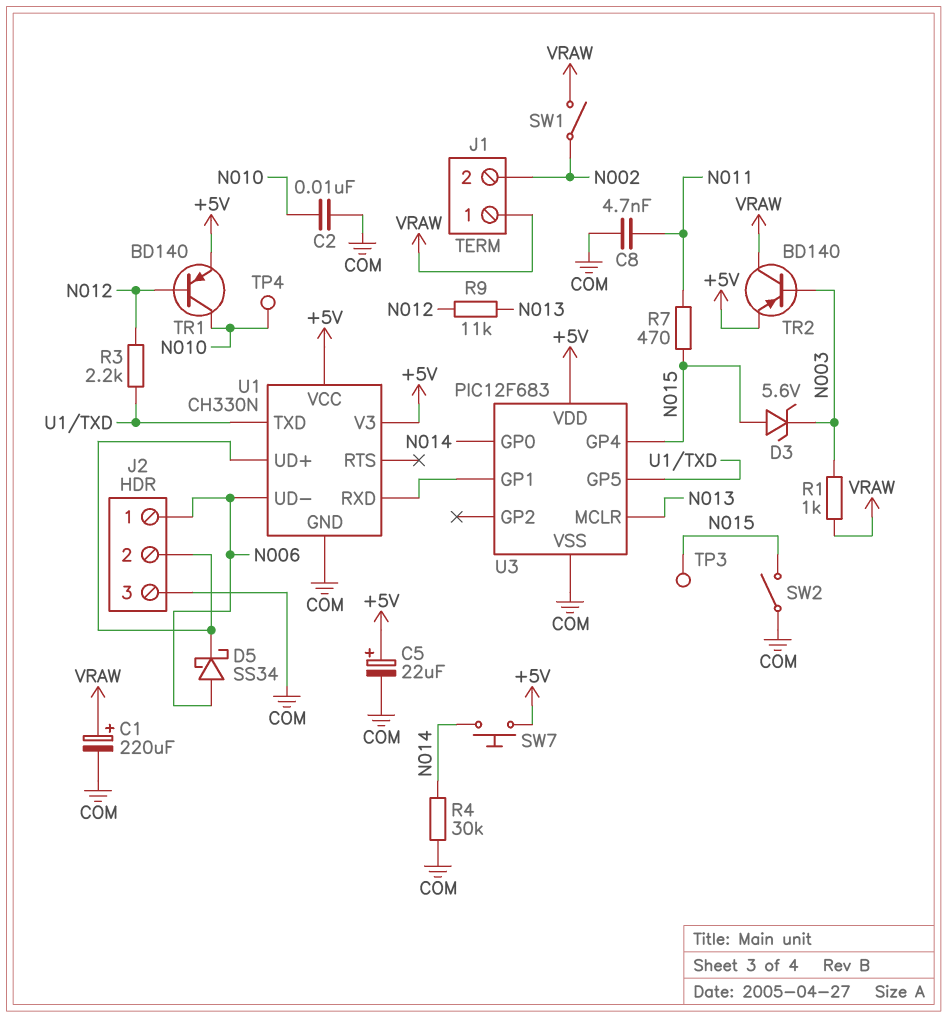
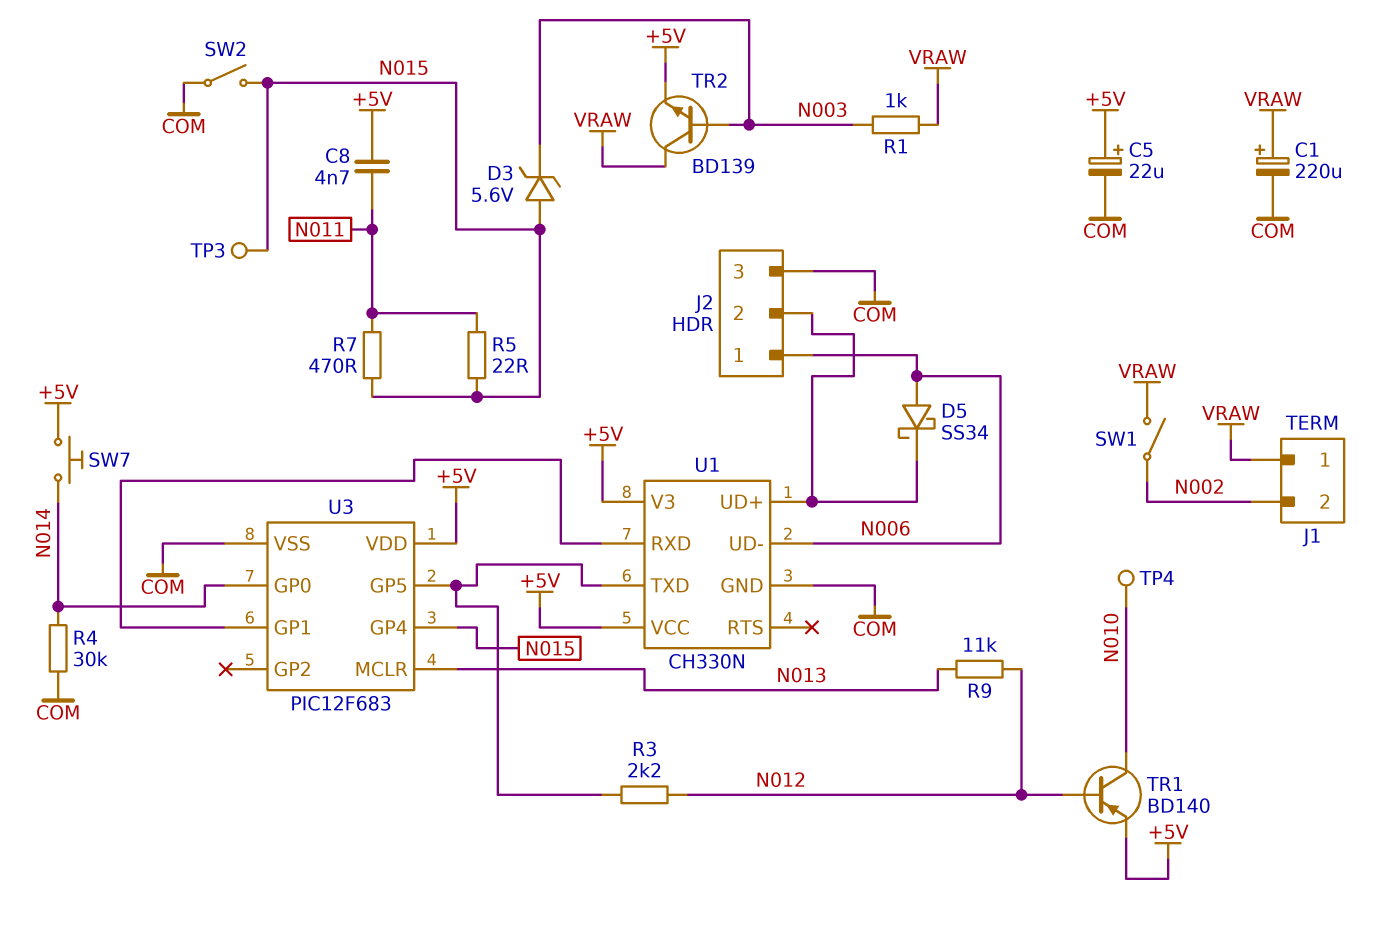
C2: 10nF (COM, N010) -> none
C8: 4.7nF (COM, N011) -> 4.7nF (+5V, N011)
R5: none -> 22 (N011, N015)
TR2: PNP BD140 (B N003, C VRAW, E +5V) -> NPN BD139 (B N003, C VRAW, E +5V)

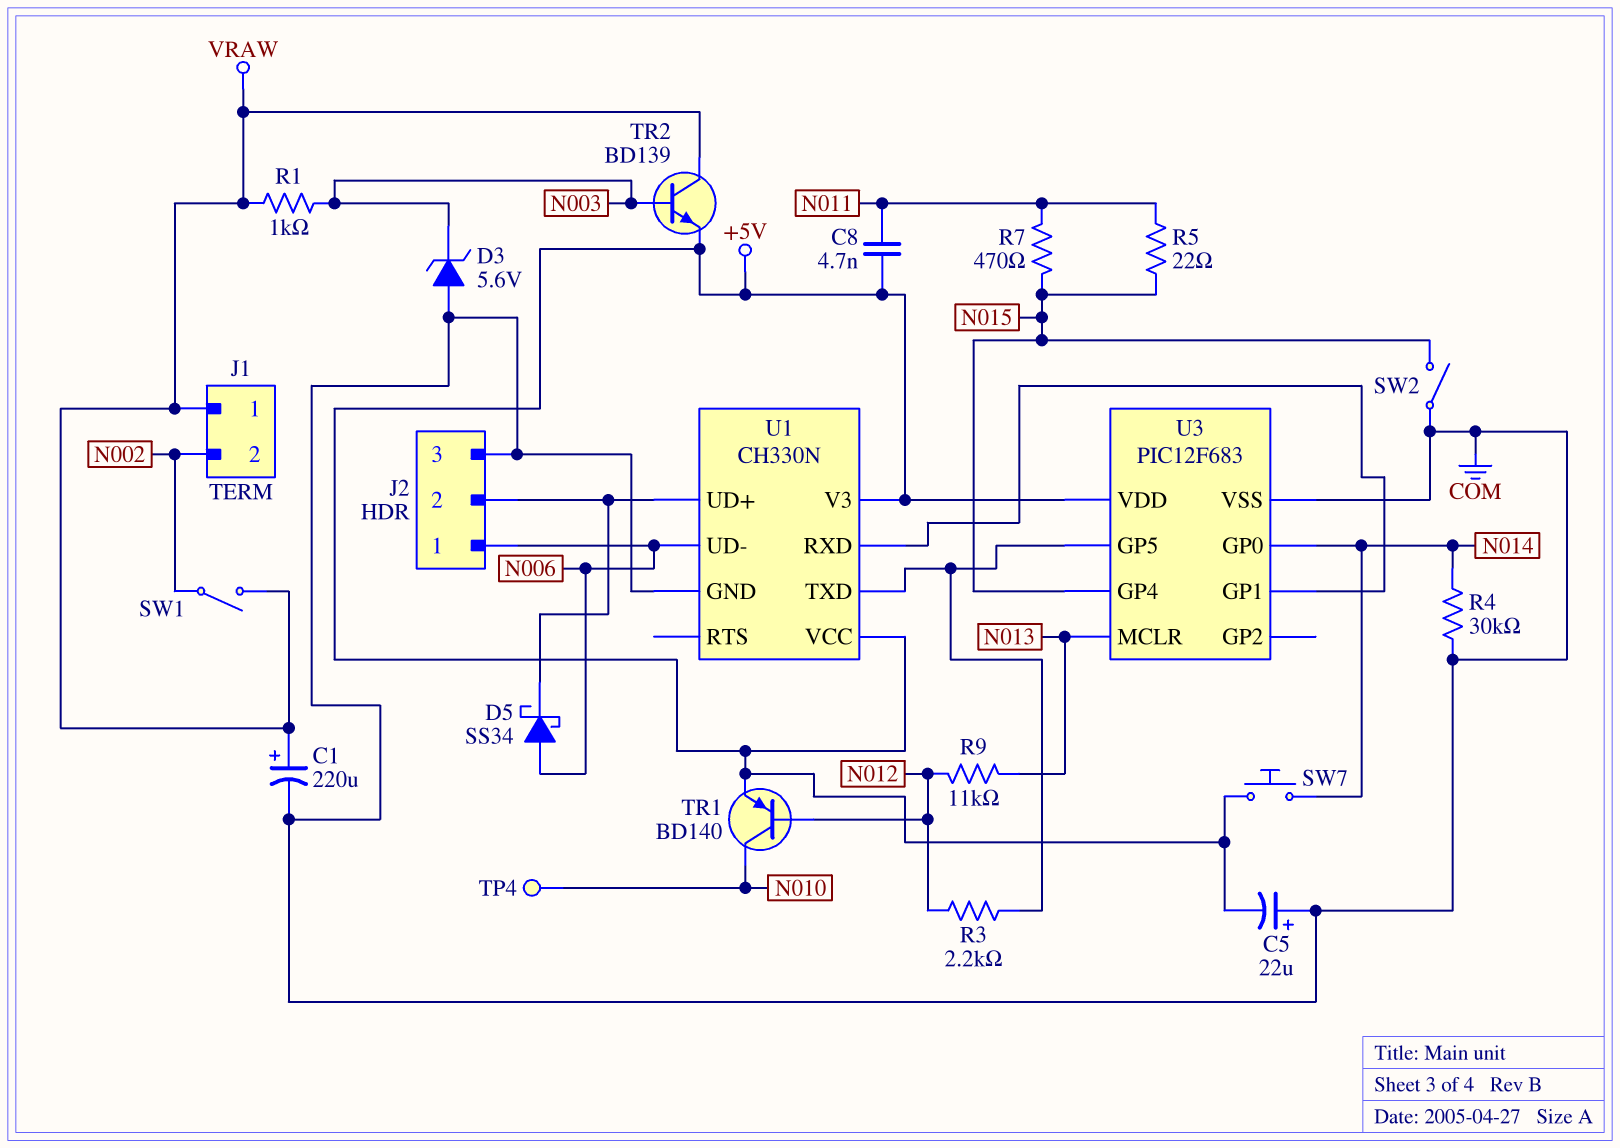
C5: 22uF (plus +5V, minus COM) -> 22uF (plus COM, minus +5V)
D3: zener 5.6V (A N015, K N003) -> zener 5.6V (A COM, K N003)
TP3: test point (N015) -> none

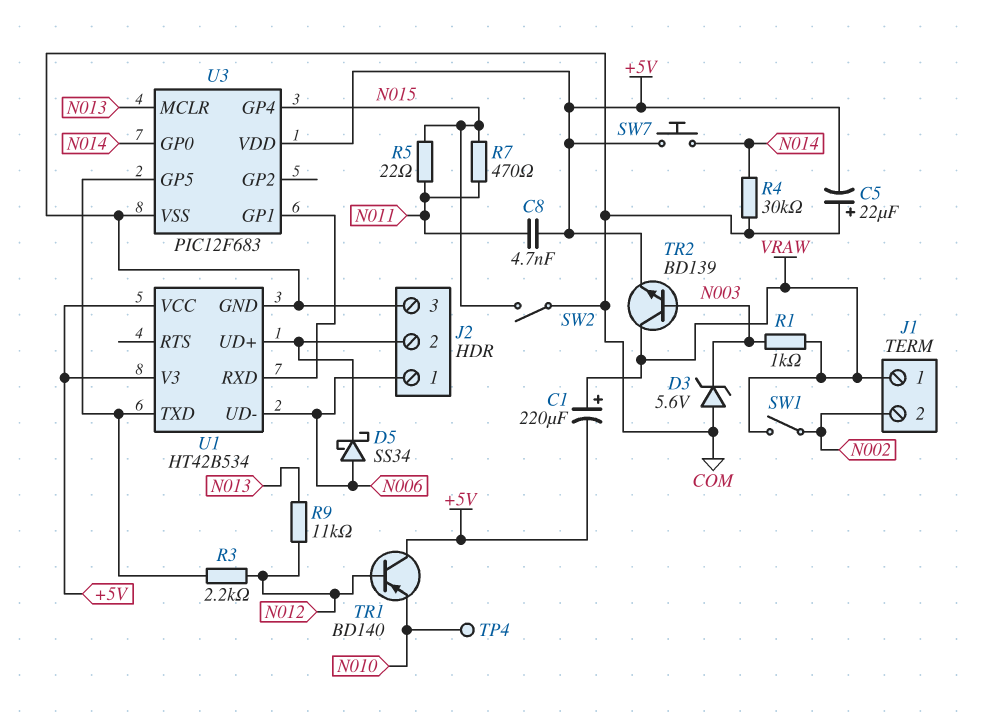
C1: 220uF (plus VRAW, minus COM) -> 220uF (plus VRAW, minus +5V)
TR1: PNP BD140 (B N012, C N010, E +5V) -> PNP BD140 (B N012, C +5V, E N010)
U1: CH330N -> HT42B534

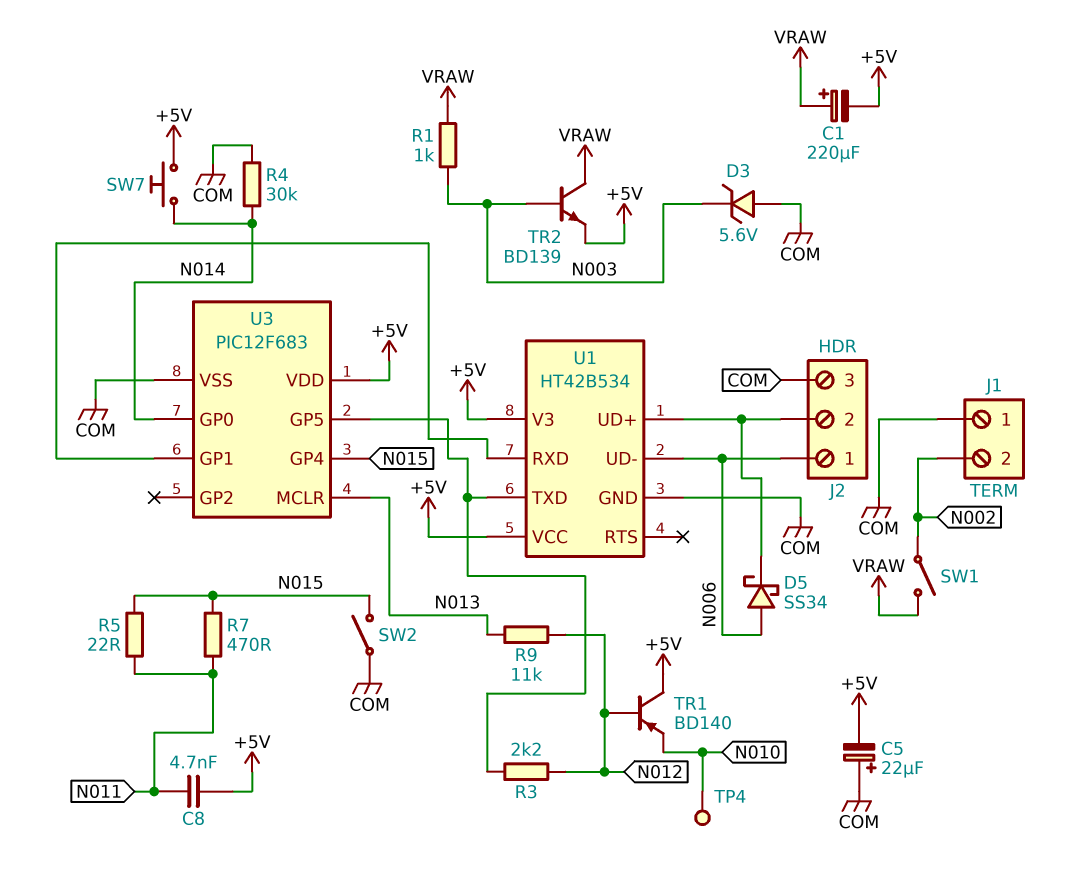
J1 pin 1: VRAW -> COM

